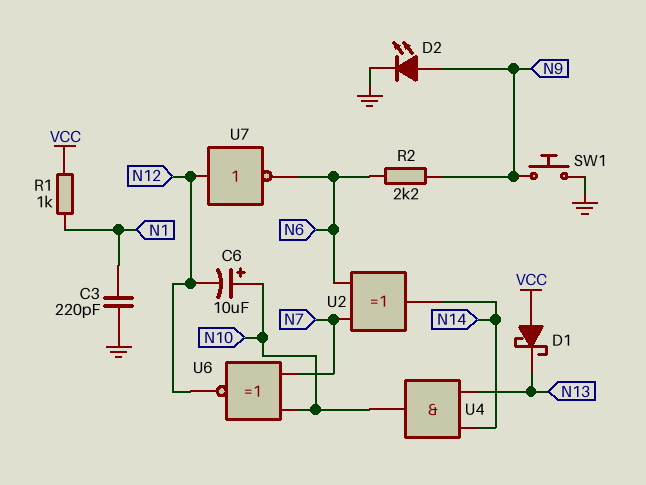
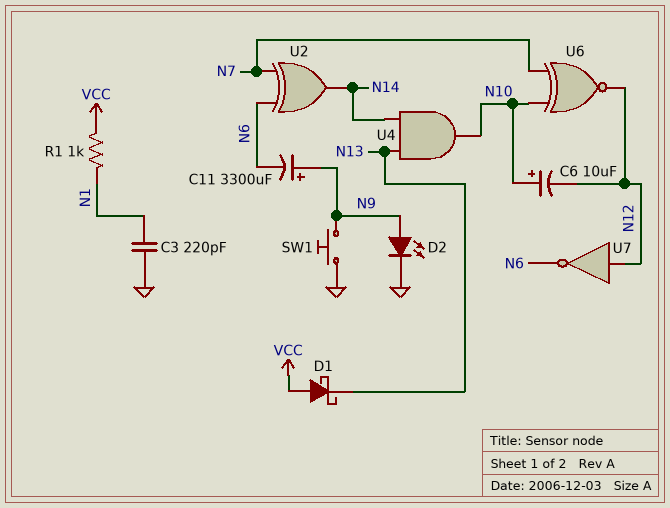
C11: none -> 3300uF (plus N9, minus N6)
R2: 2.2k (N6, N9) -> none

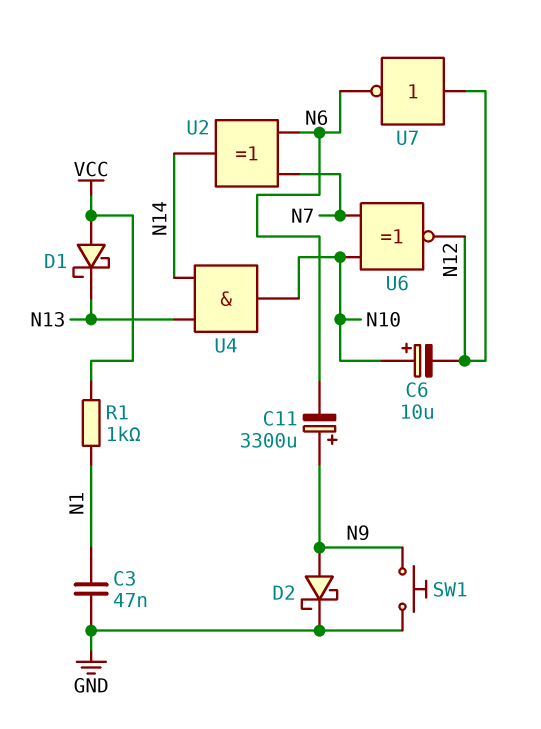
C3: 220pF (GND, N1) -> 47nF (GND, N1)
D2: LED (A N9, K GND) -> schottky (A N9, K GND)

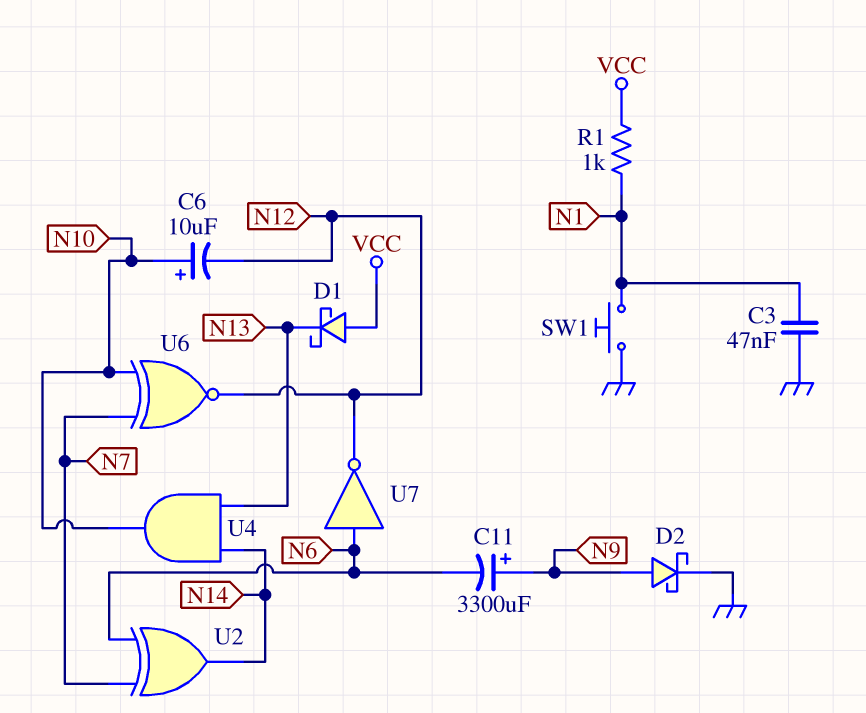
SW1: button (GND, N9) -> button (GND, N1)
U7: NOT (in N12, out N6) -> NOT (in N6, out N12)

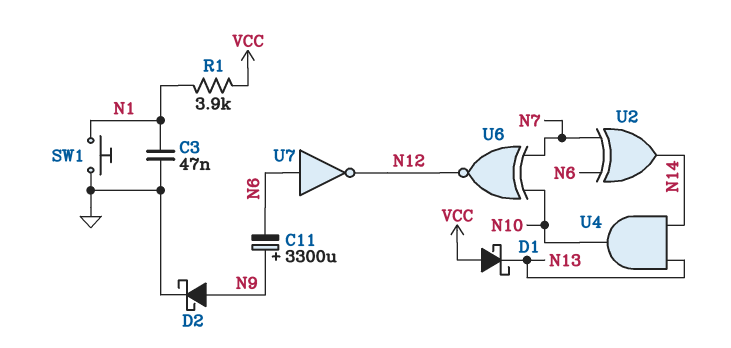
C6: 10uF (plus N10, minus N12) -> none
R1: 1k (N1, VCC) -> 3.9k (N1, VCC)

